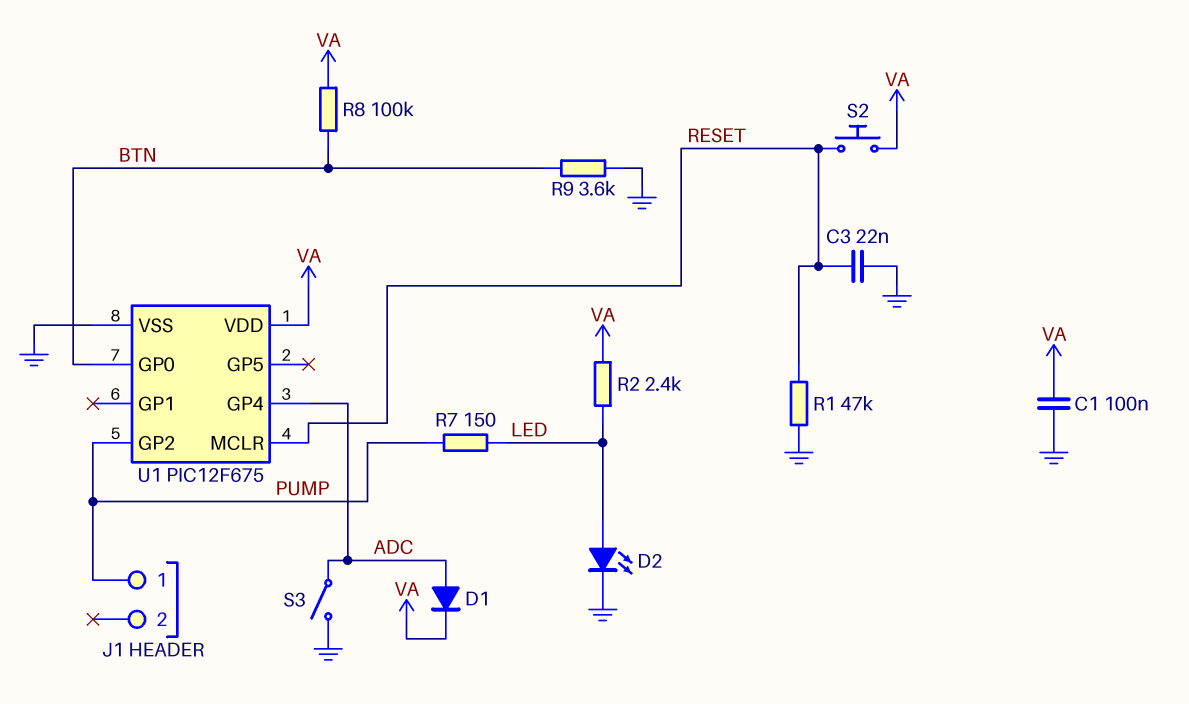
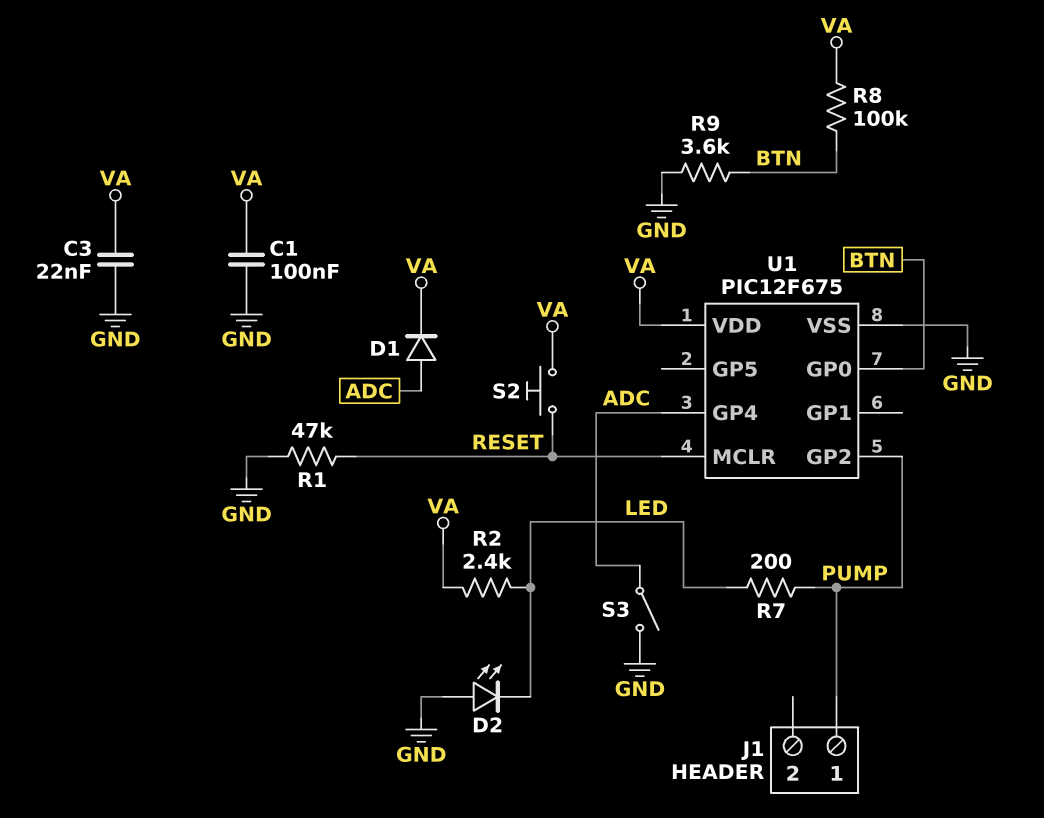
C3: 22nF (GND, RESET) -> 22nF (GND, VA)
D2: LED (A LED, K GND) -> LED (A GND, K LED)
R7: 150 (LED, PUMP) -> 200 (LED, PUMP)

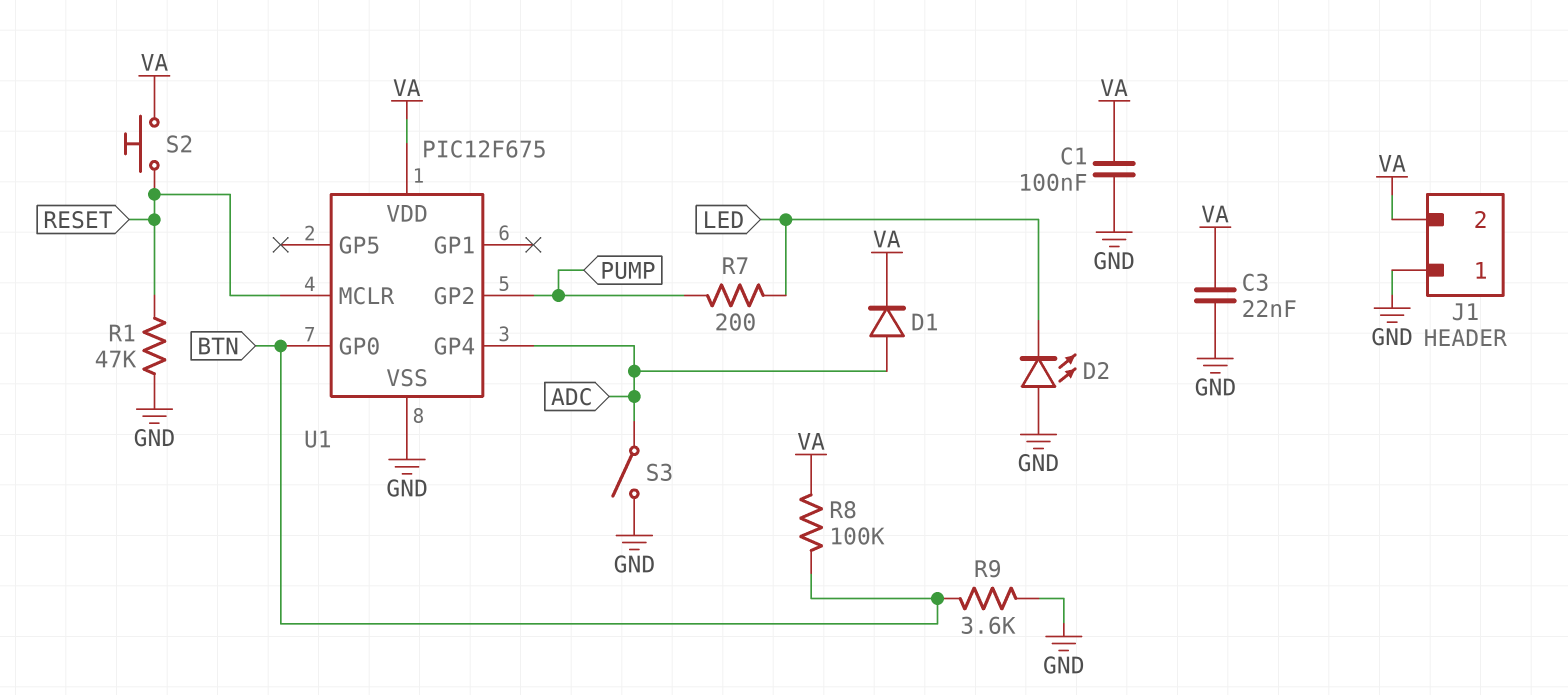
J1 pin 1: PUMP -> GND
J1 pin 2: none -> VA
R2: 2.4k (LED, VA) -> none

